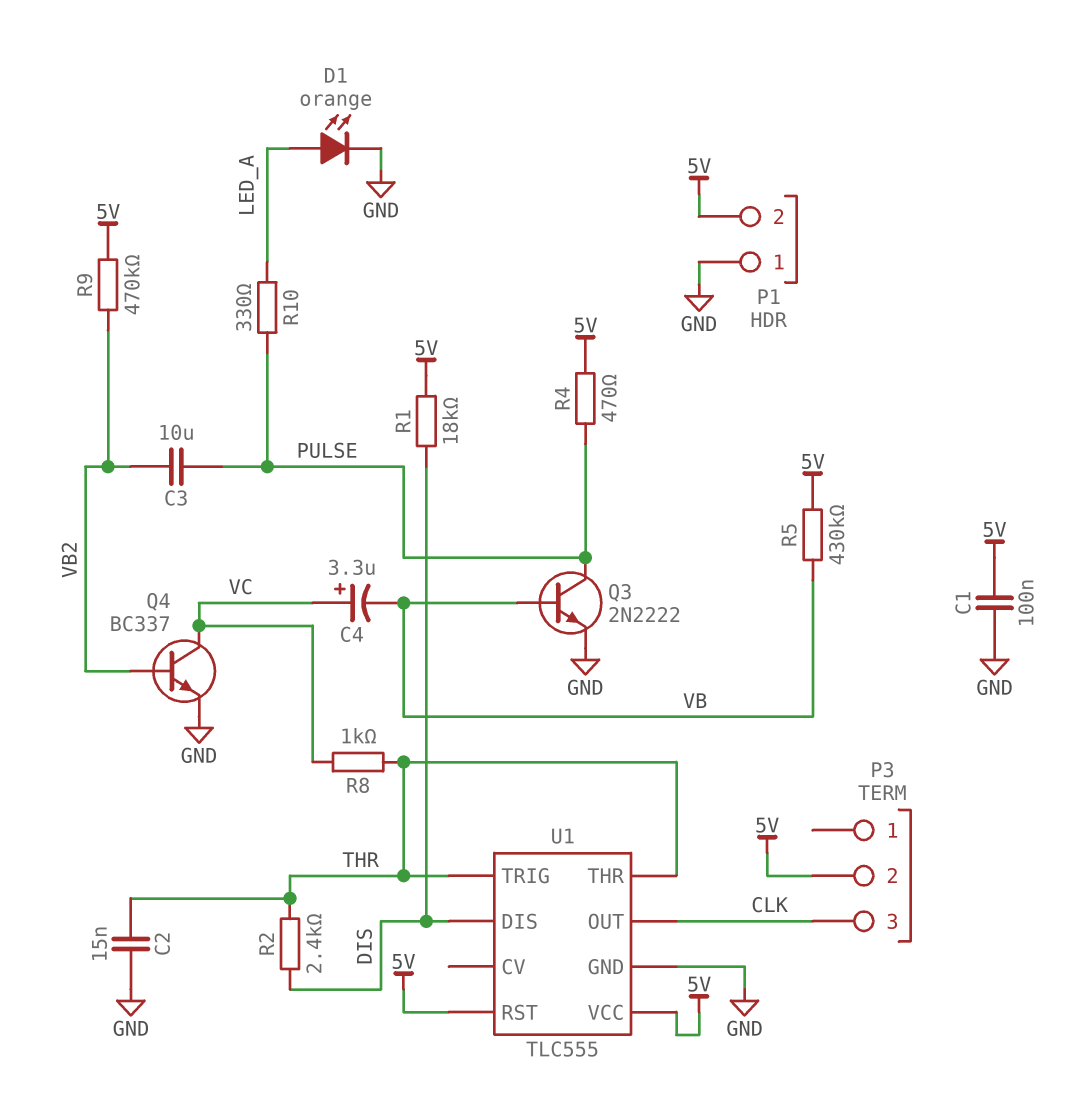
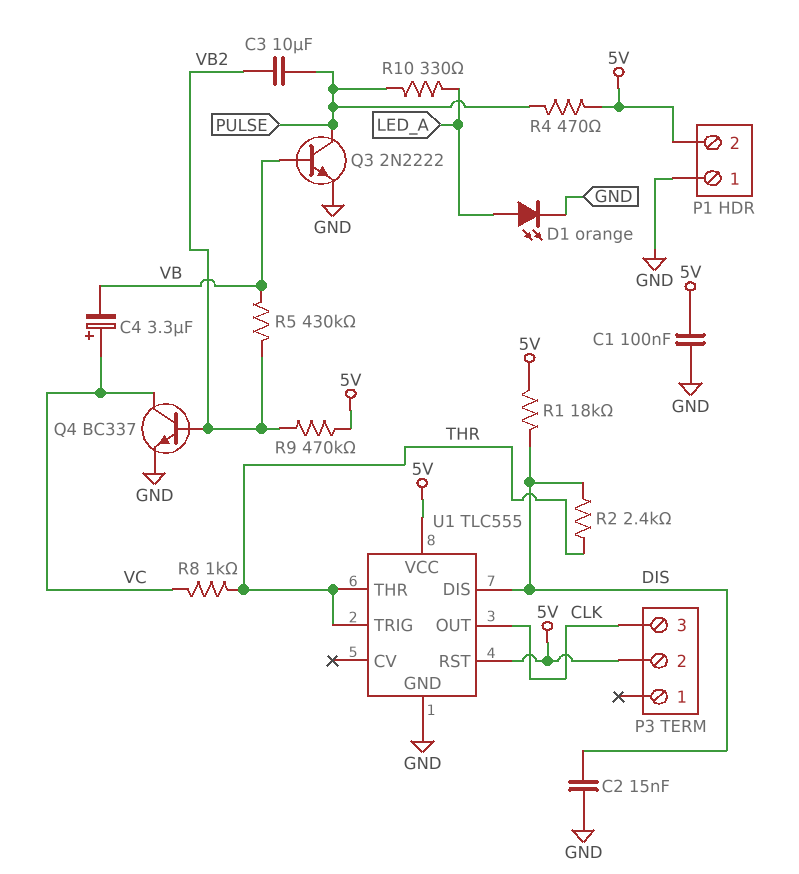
C2: 15nF (GND, THR) -> 15nF (DIS, GND)
R5: 430k (5V, VB) -> 430k (VB, VB2)

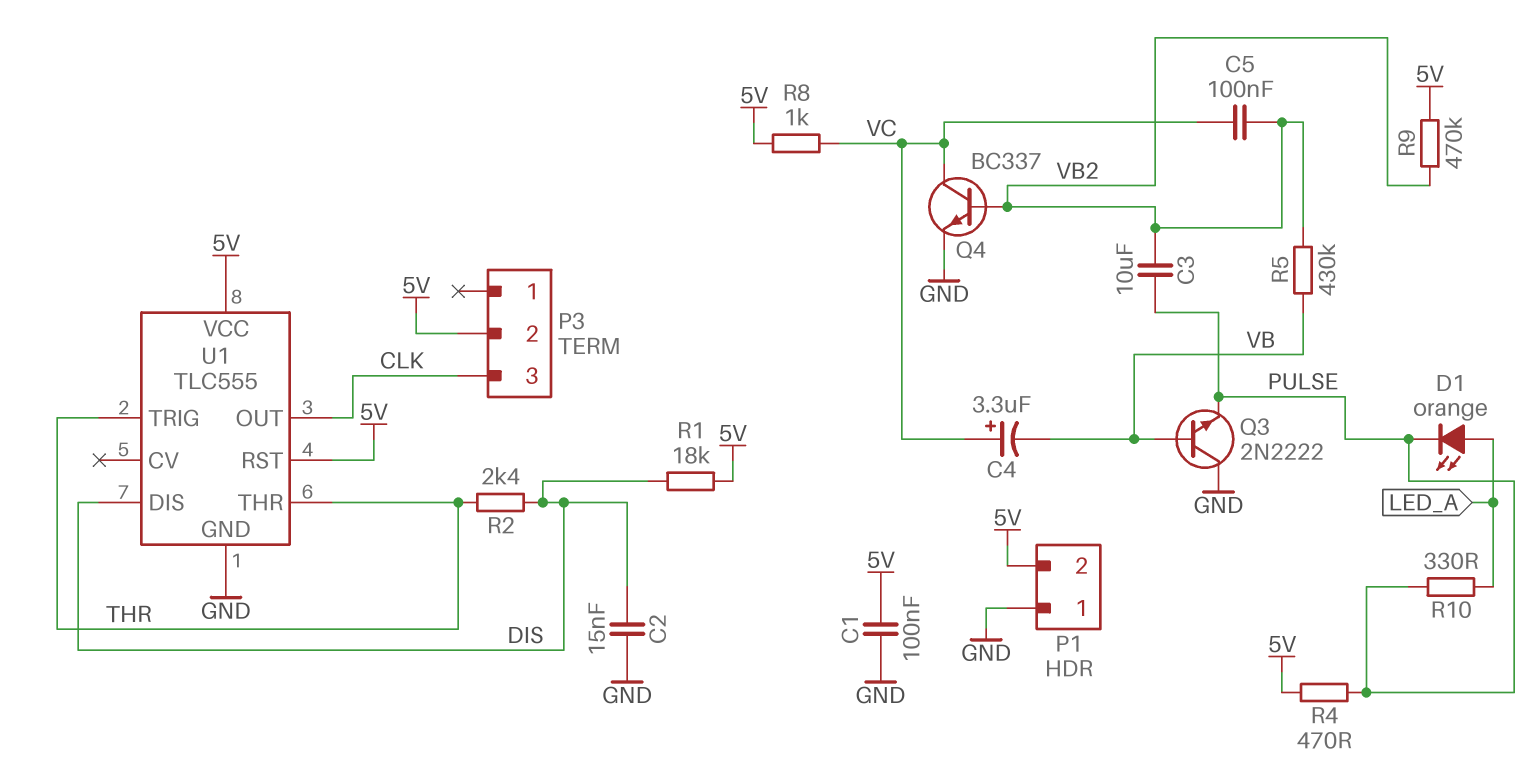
C5: none -> 100nF (VB2, VC)
D1: LED orange (A LED_A, K GND) -> LED orange (A LED_A, K PULSE)
Q3: NPN 2N2222 (B VB, C PULSE, E GND) -> NPN 2N2222 (B VB, C GND, E PULSE)
R8: 1k (THR, VC) -> 1k (5V, VC)

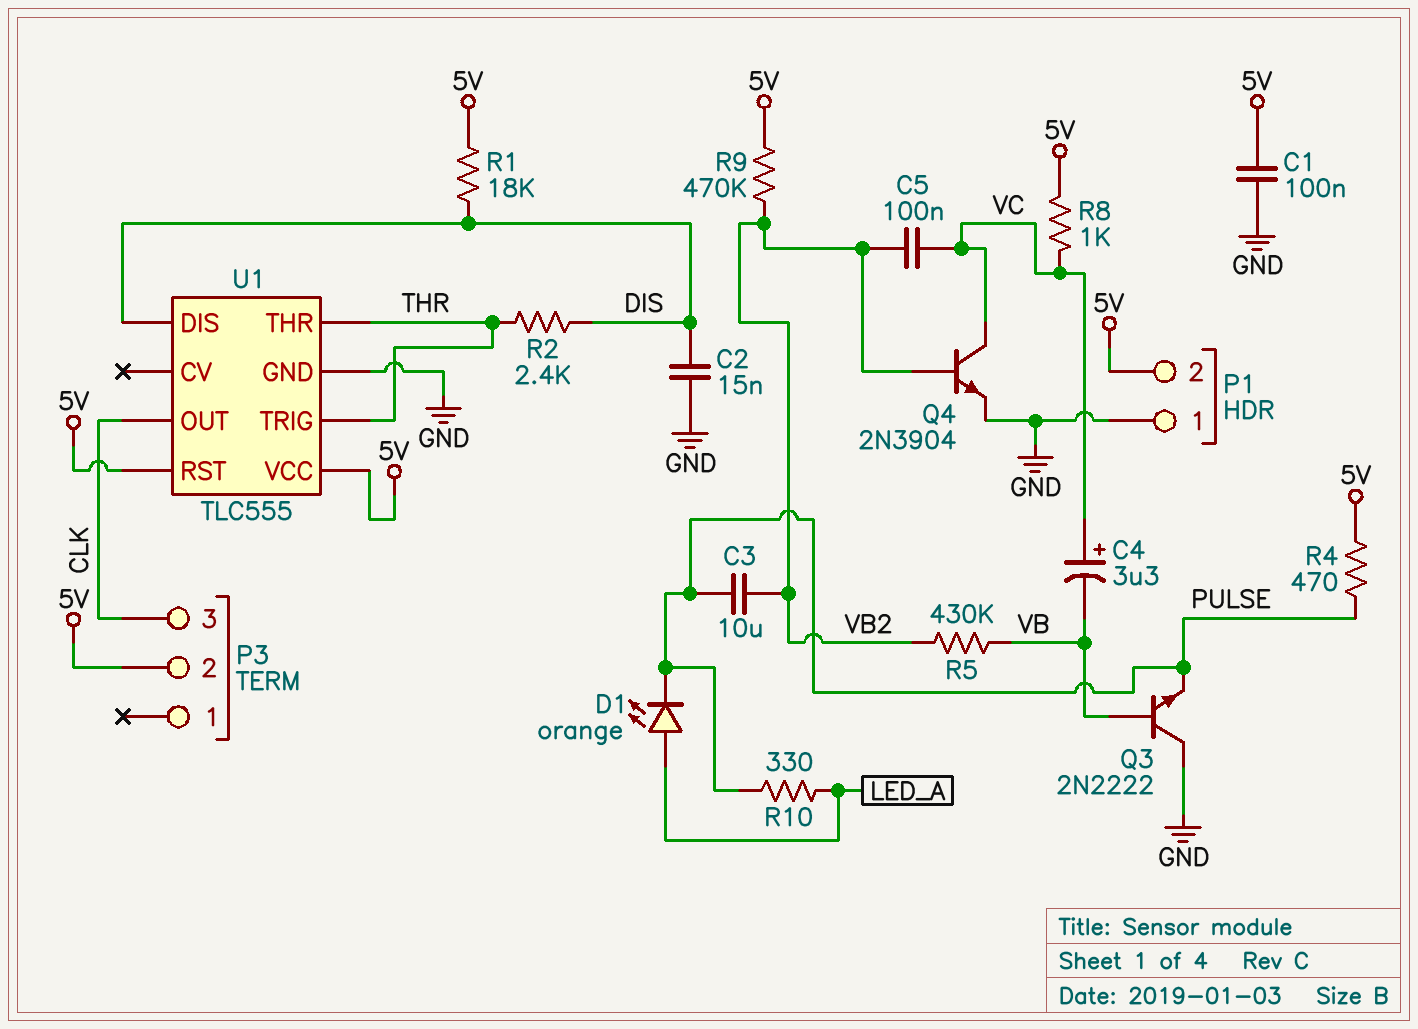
Q4: NPN BC337 (B VB2, C VC, E GND) -> NPN 2N3904 (B VB2, C VC, E GND)

